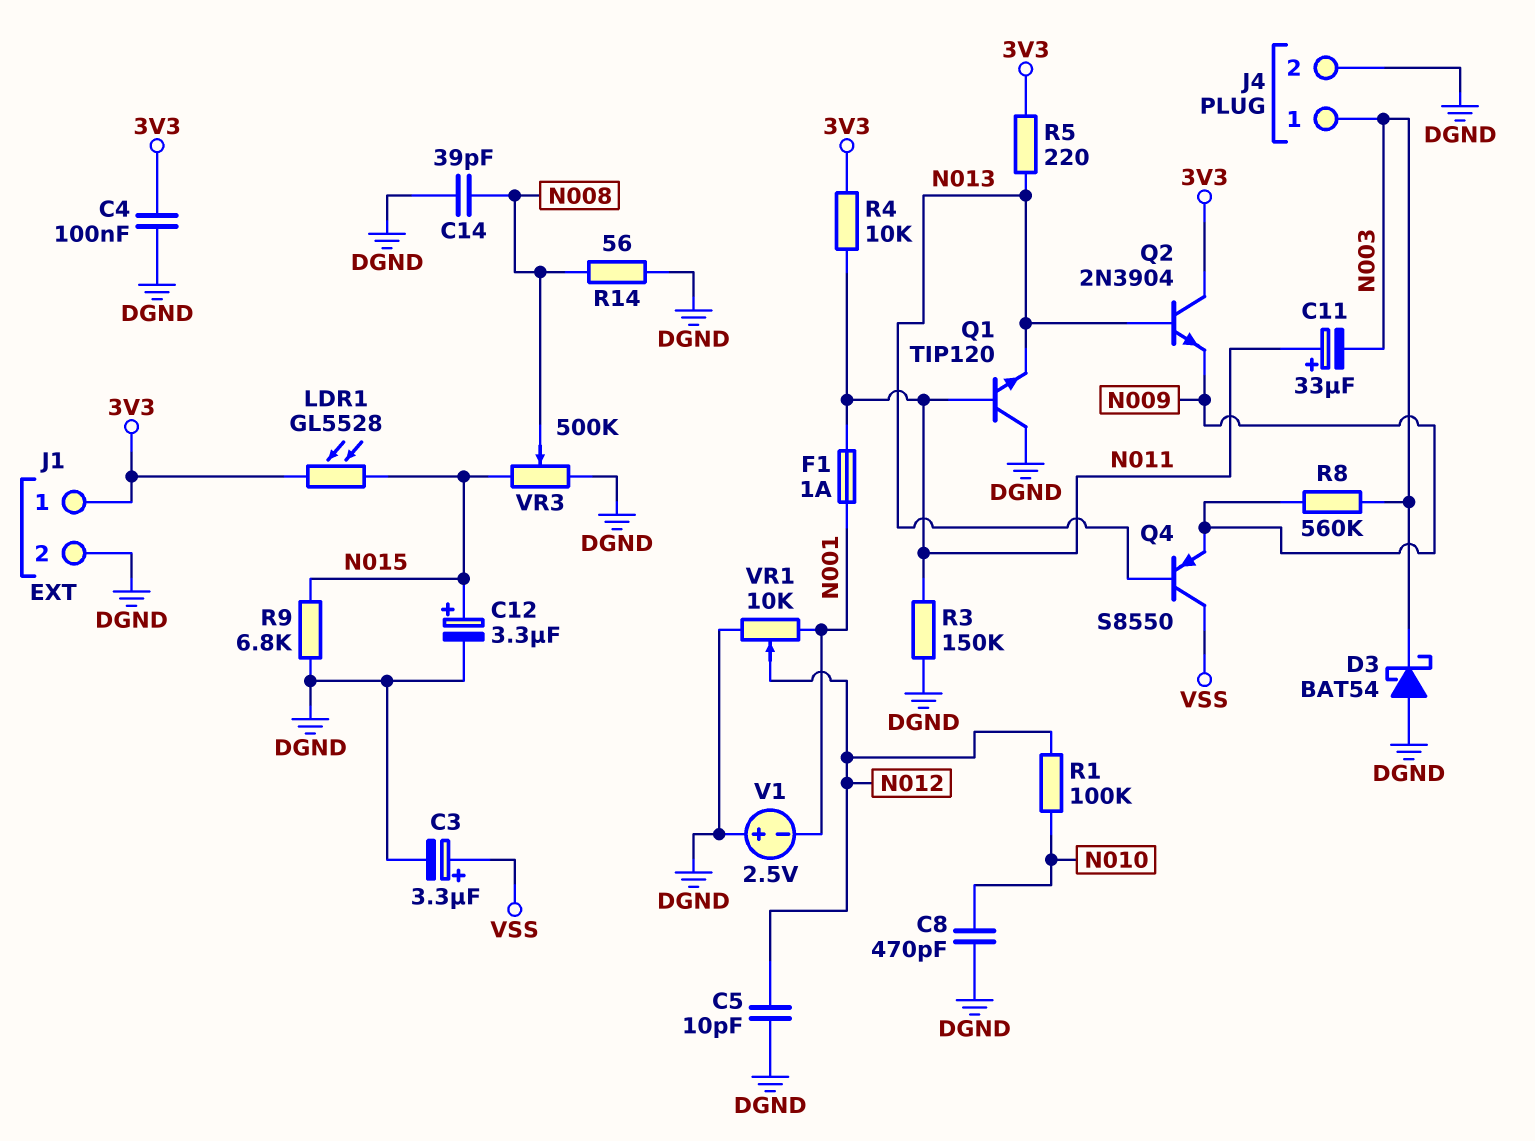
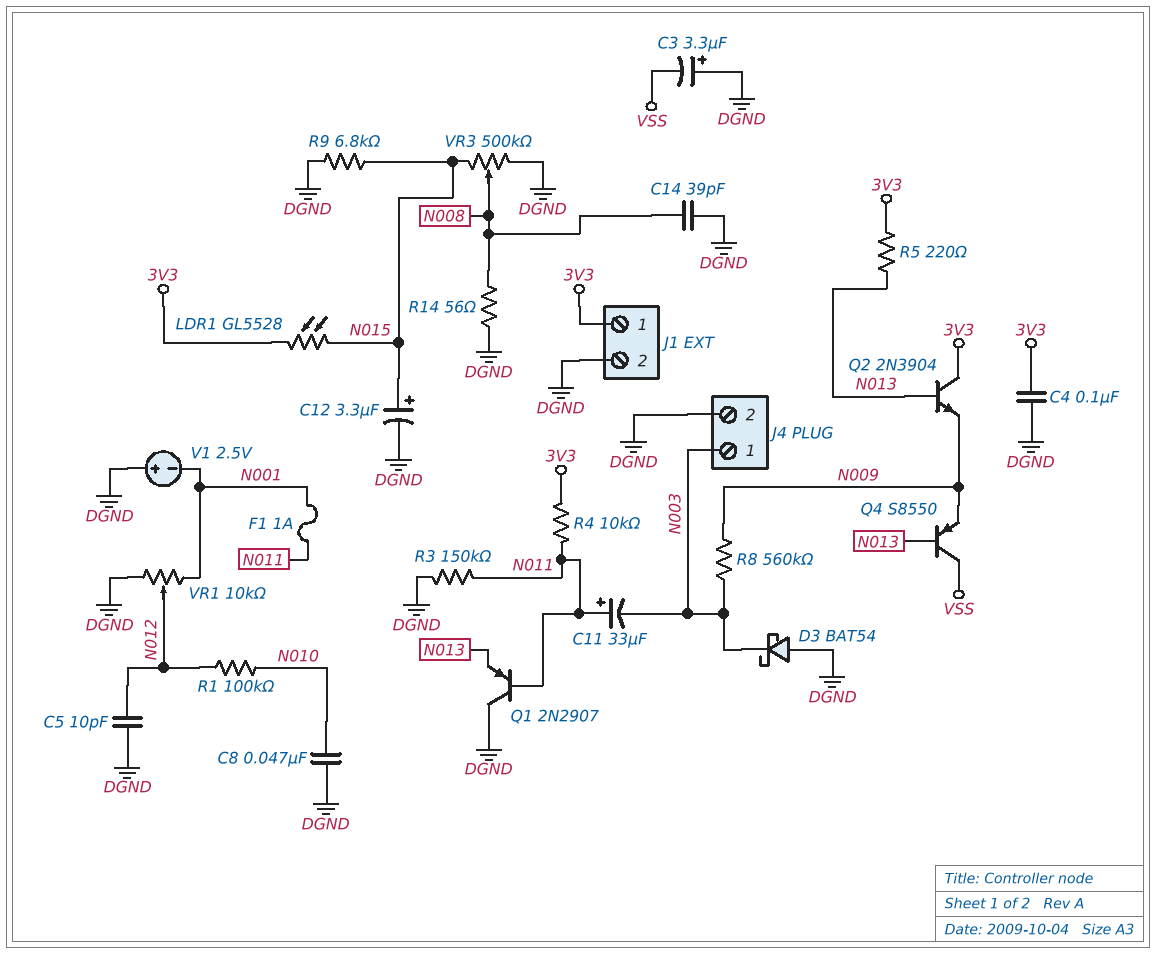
C3: 3.3uF (plus VSS, minus DGND) -> 3.3uF (plus DGND, minus VSS)
C8: 470pF (DGND, N010) -> 47nF (DGND, N010)
Q1: NPN TIP120 (B N011, C DGND, E N013) -> PNP 2N2907 (B N011, C DGND, E N013)

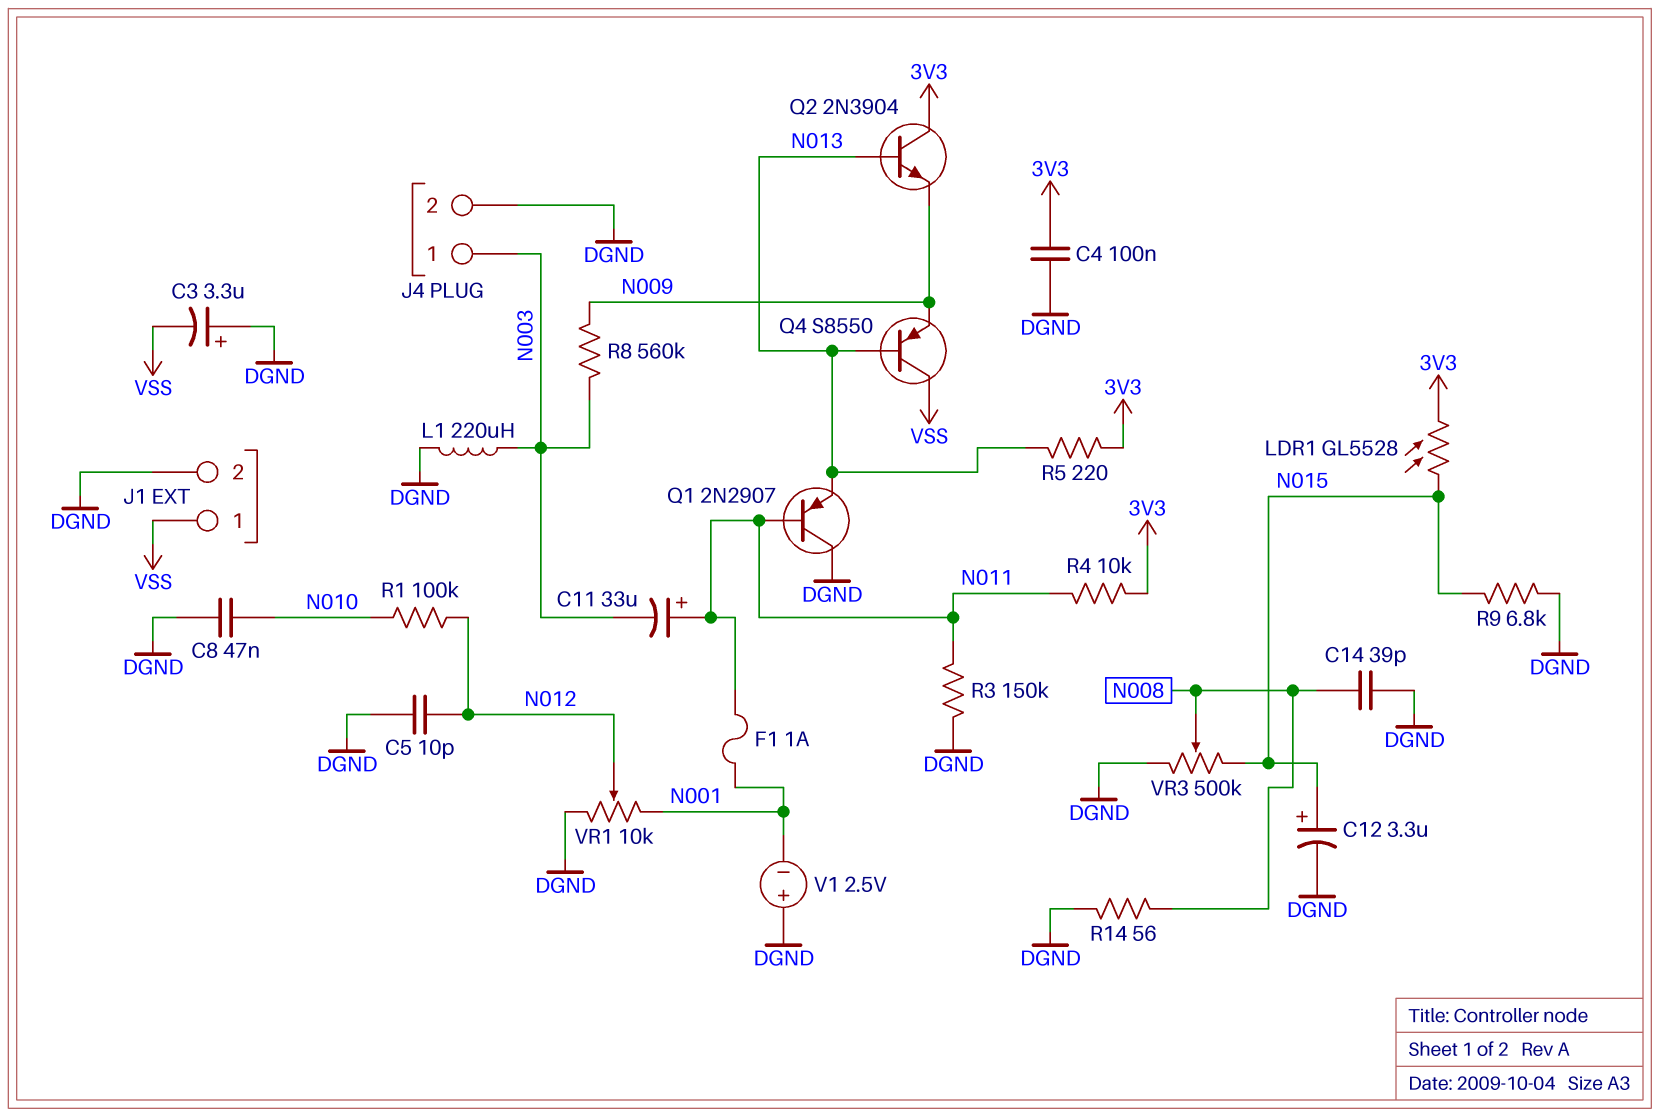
D3: schottky BAT54 (A DGND, K N003) -> none
J1 pin 1: 3V3 -> VSS
L1: none -> 220uH (DGND, N003)

